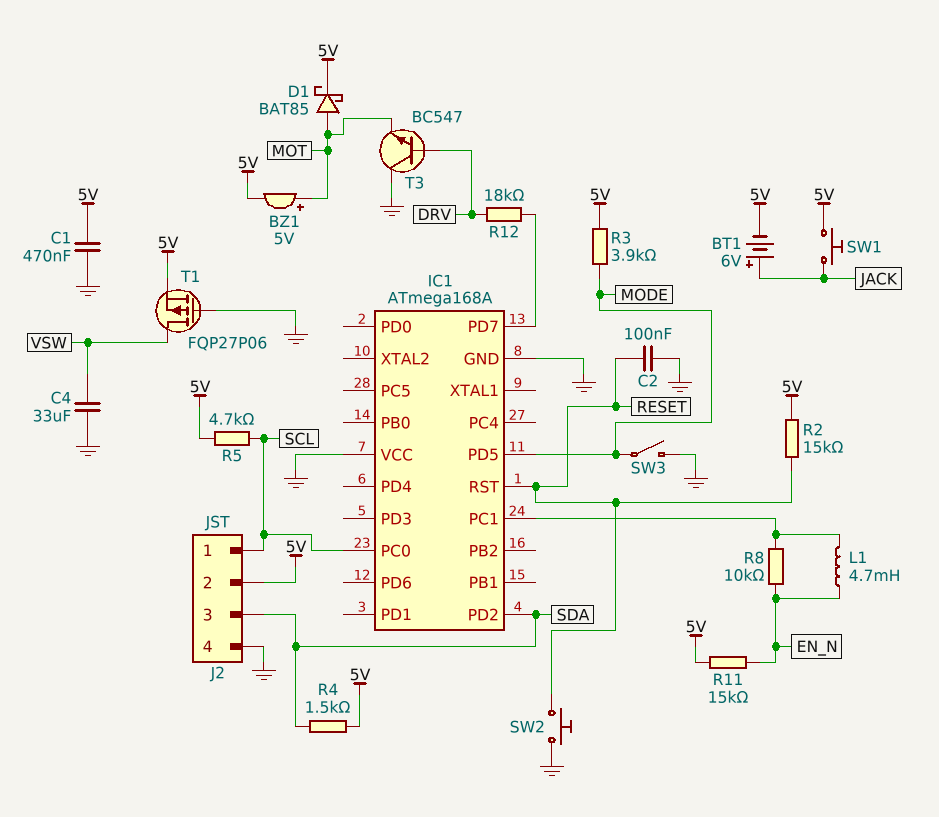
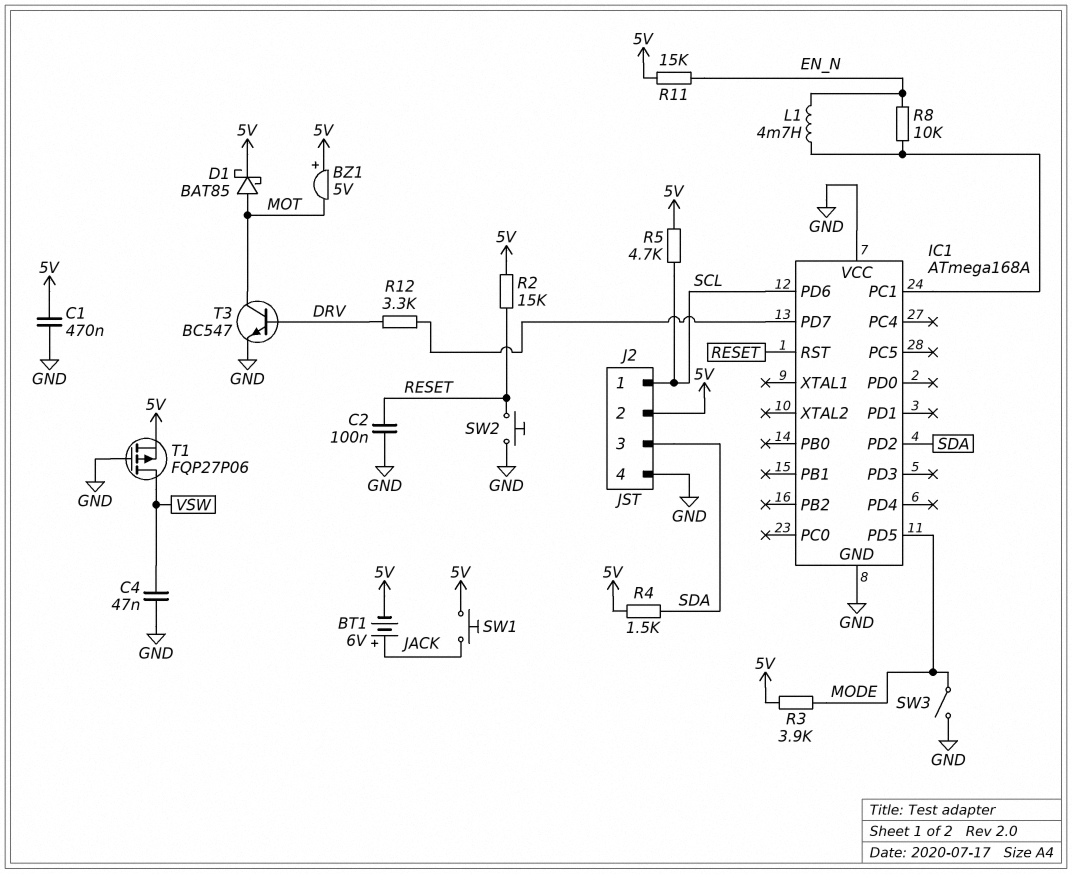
BZ1: buzzer 5V (plus MOT, minus 5V) -> buzzer 5V (plus 5V, minus MOT)
C4: 33uF (GND, VSW) -> 47nF (GND, VSW)
IC1 pin PC0: SCL -> none
IC1 pin PD6: none -> SCL
R12: 18k (DRV, IC1/PD7) -> 3.3k (DRV, IC1/PD7)
T3: NPN BC547 (B DRV, C GND, E MOT) -> NPN BC547 (B DRV, C MOT, E GND)

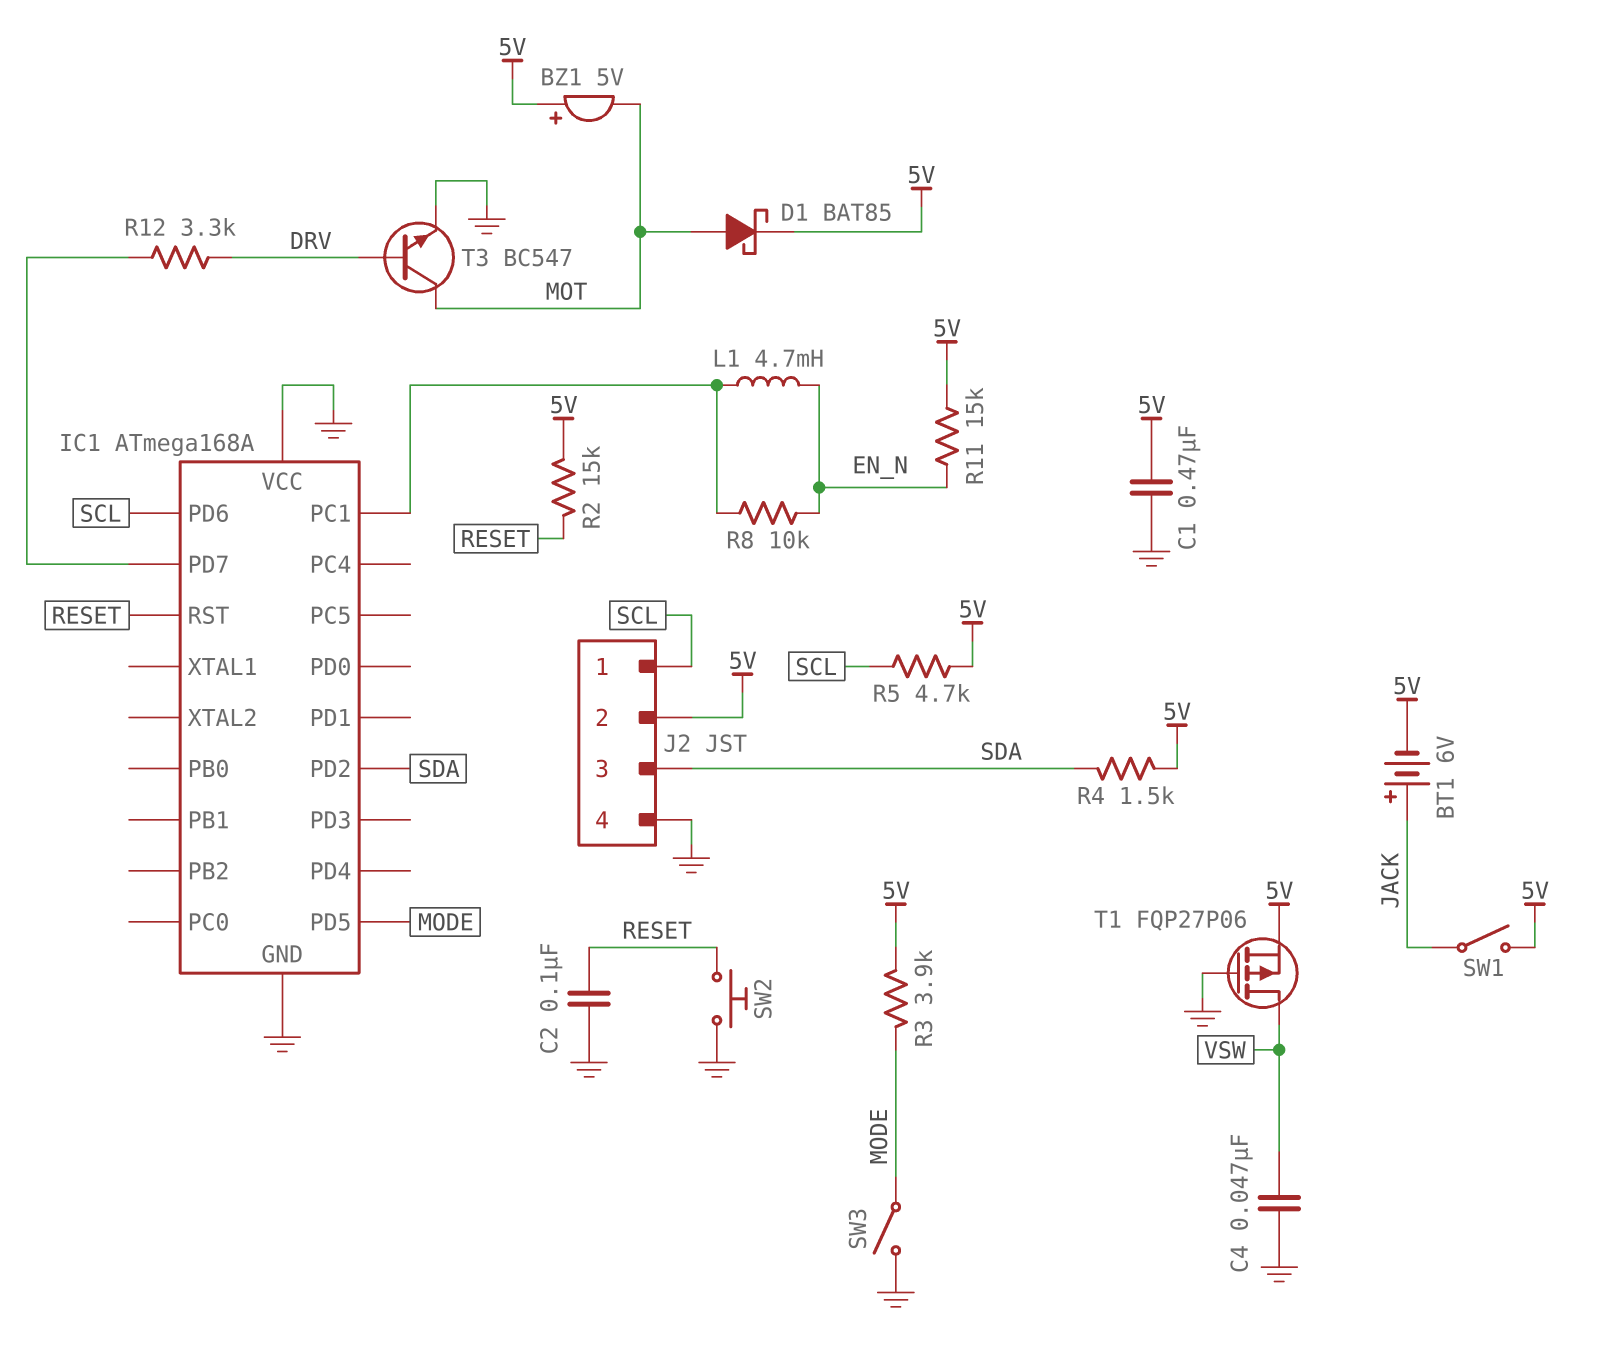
SW1: button (5V, JACK) -> switch (5V, JACK)

